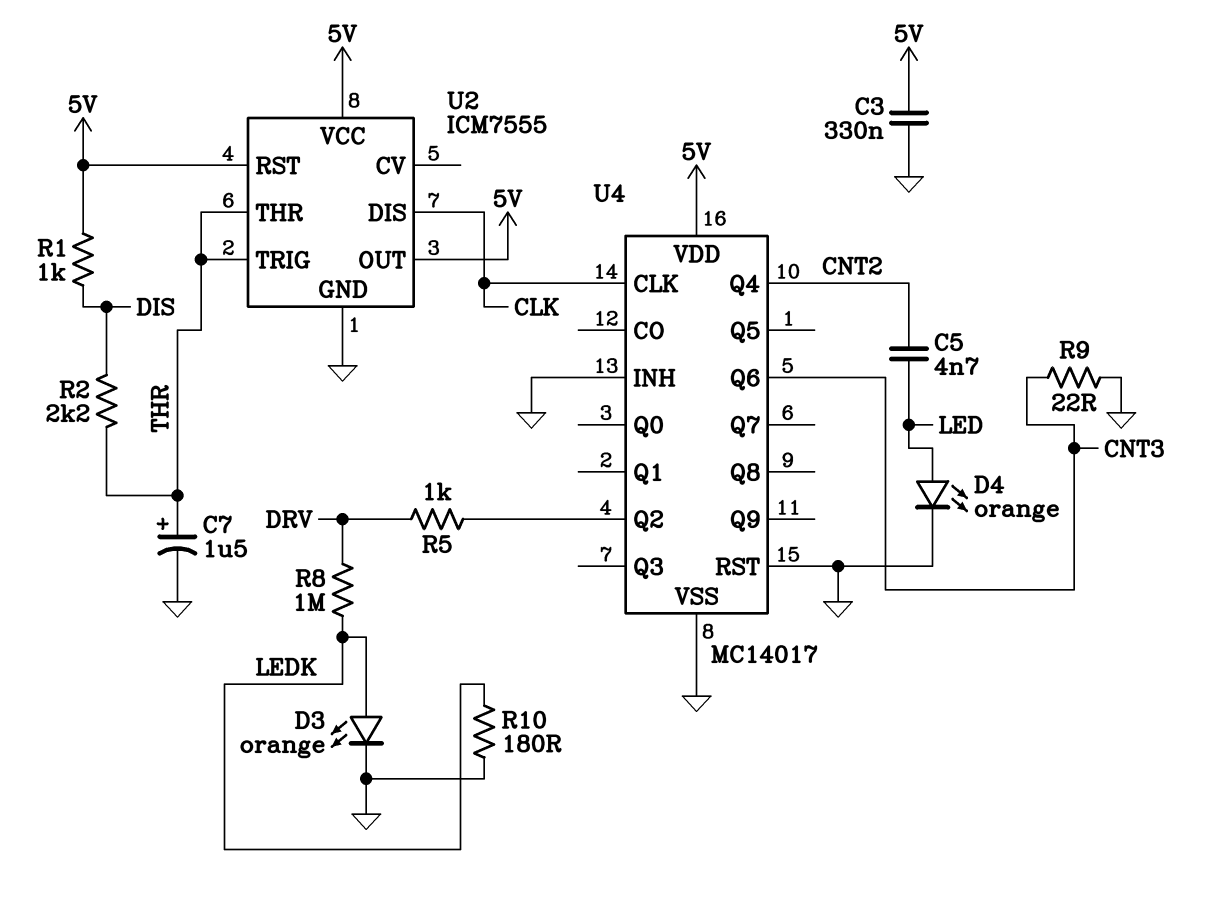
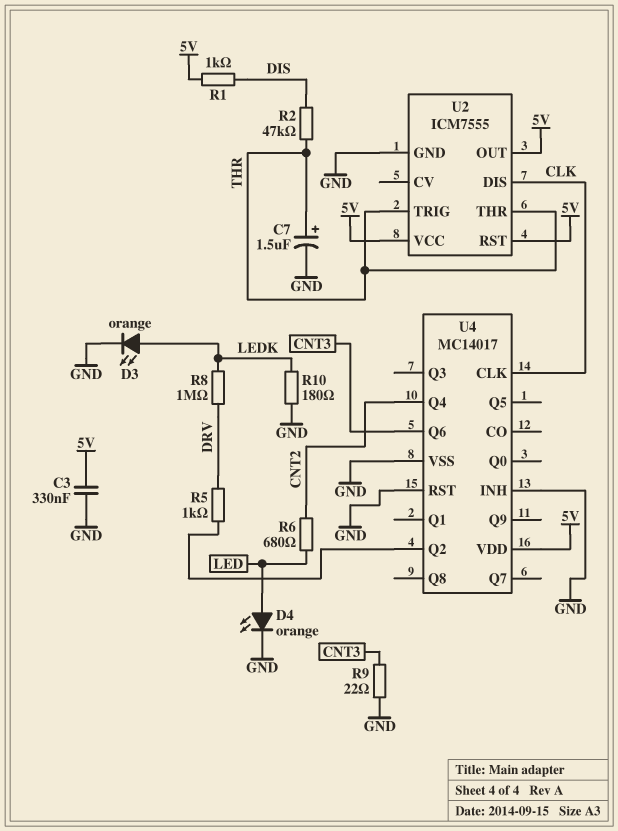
C5: 4.7nF (CNT2, LED) -> none
R2: 2.2k (DIS, THR) -> 47k (DIS, THR)
R6: none -> 680 (CNT2, LED)

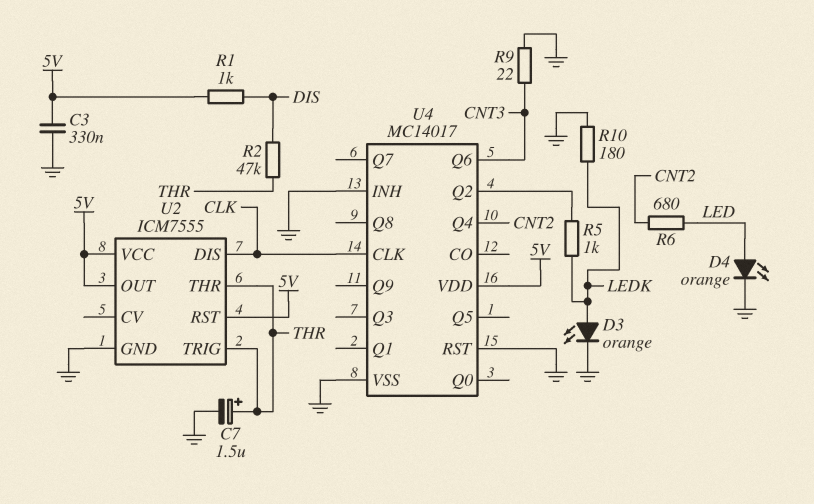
R5: 1k (DRV, U4/Q2) -> 1k (LEDK, U4/Q2)
R8: 1M (DRV, LEDK) -> none

